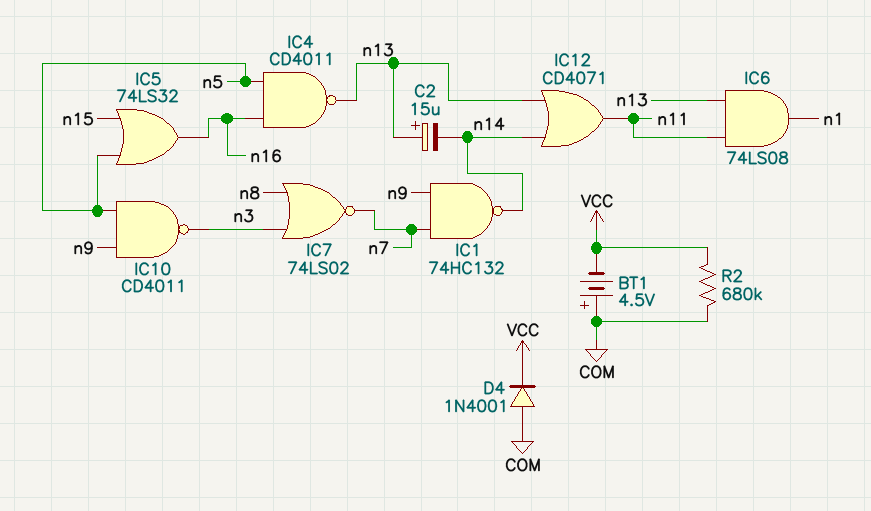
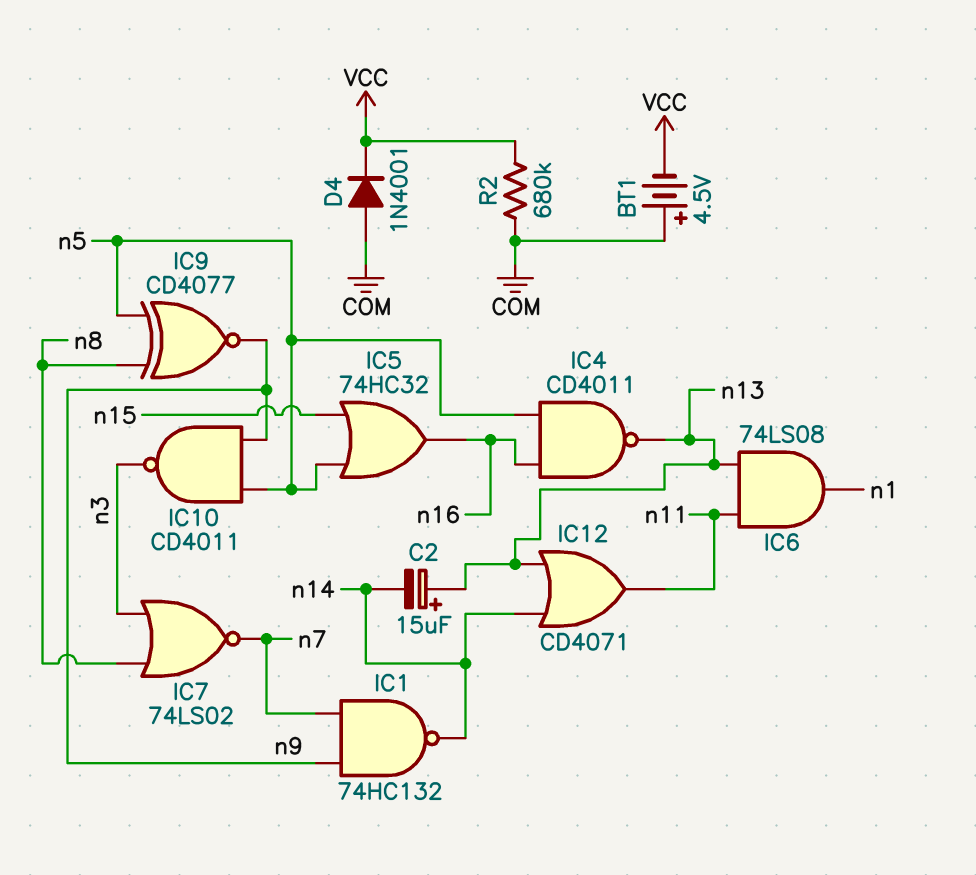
IC5: OR 74LS32 (in n5, in n15, out n16) -> OR 74HC32 (in n5, in n15, out n16)
IC9: none -> XNOR CD4077 (in n5, in n8, out n9)

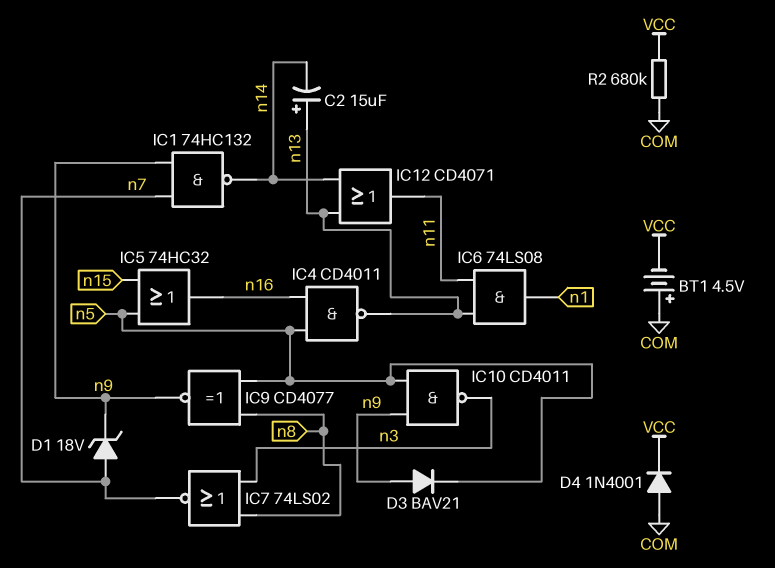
D1: none -> zener 18V (A n7, K n9)
D3: none -> diode BAV21 (A n9, K n5)

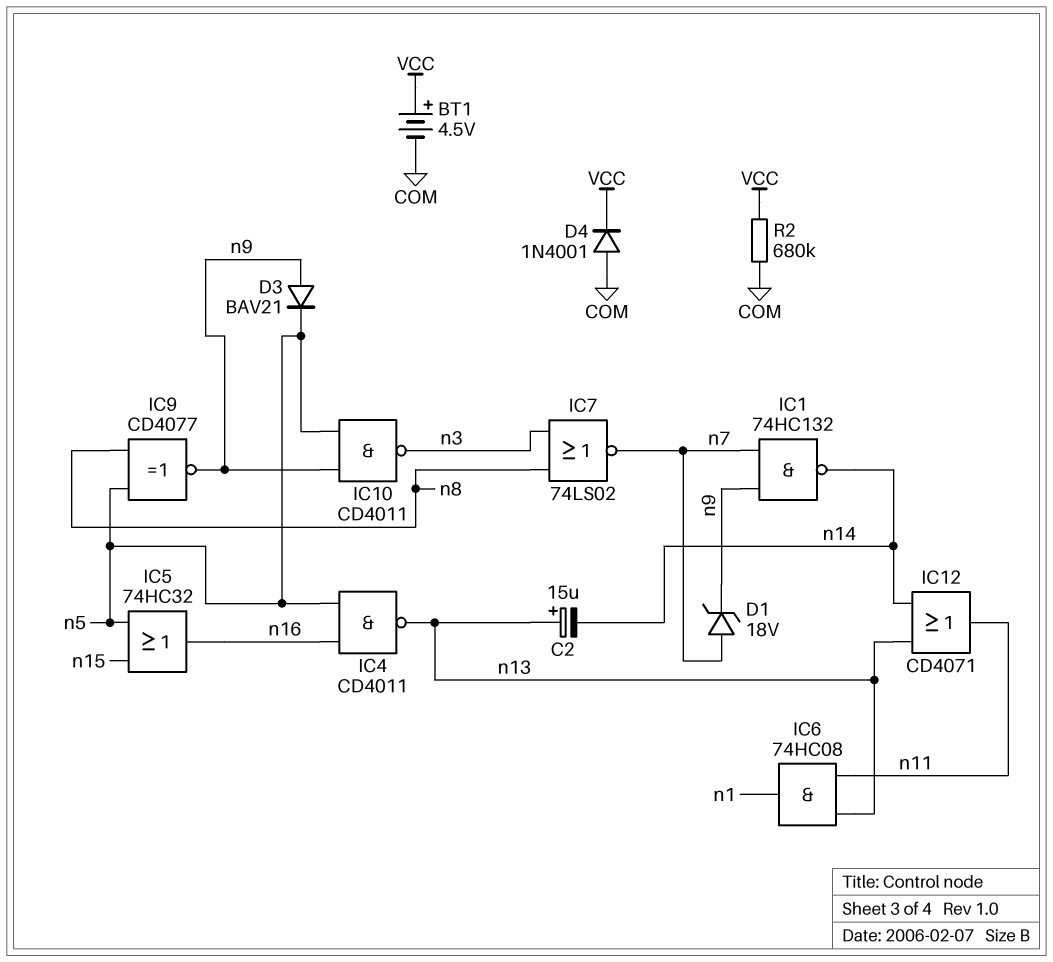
BT1: 4.5V (plus COM, minus VCC) -> 4.5V (plus VCC, minus COM)
IC6: AND 74LS08 (in n11, in n13, out n1) -> AND 74HC08 (in n11, in n13, out n1)

